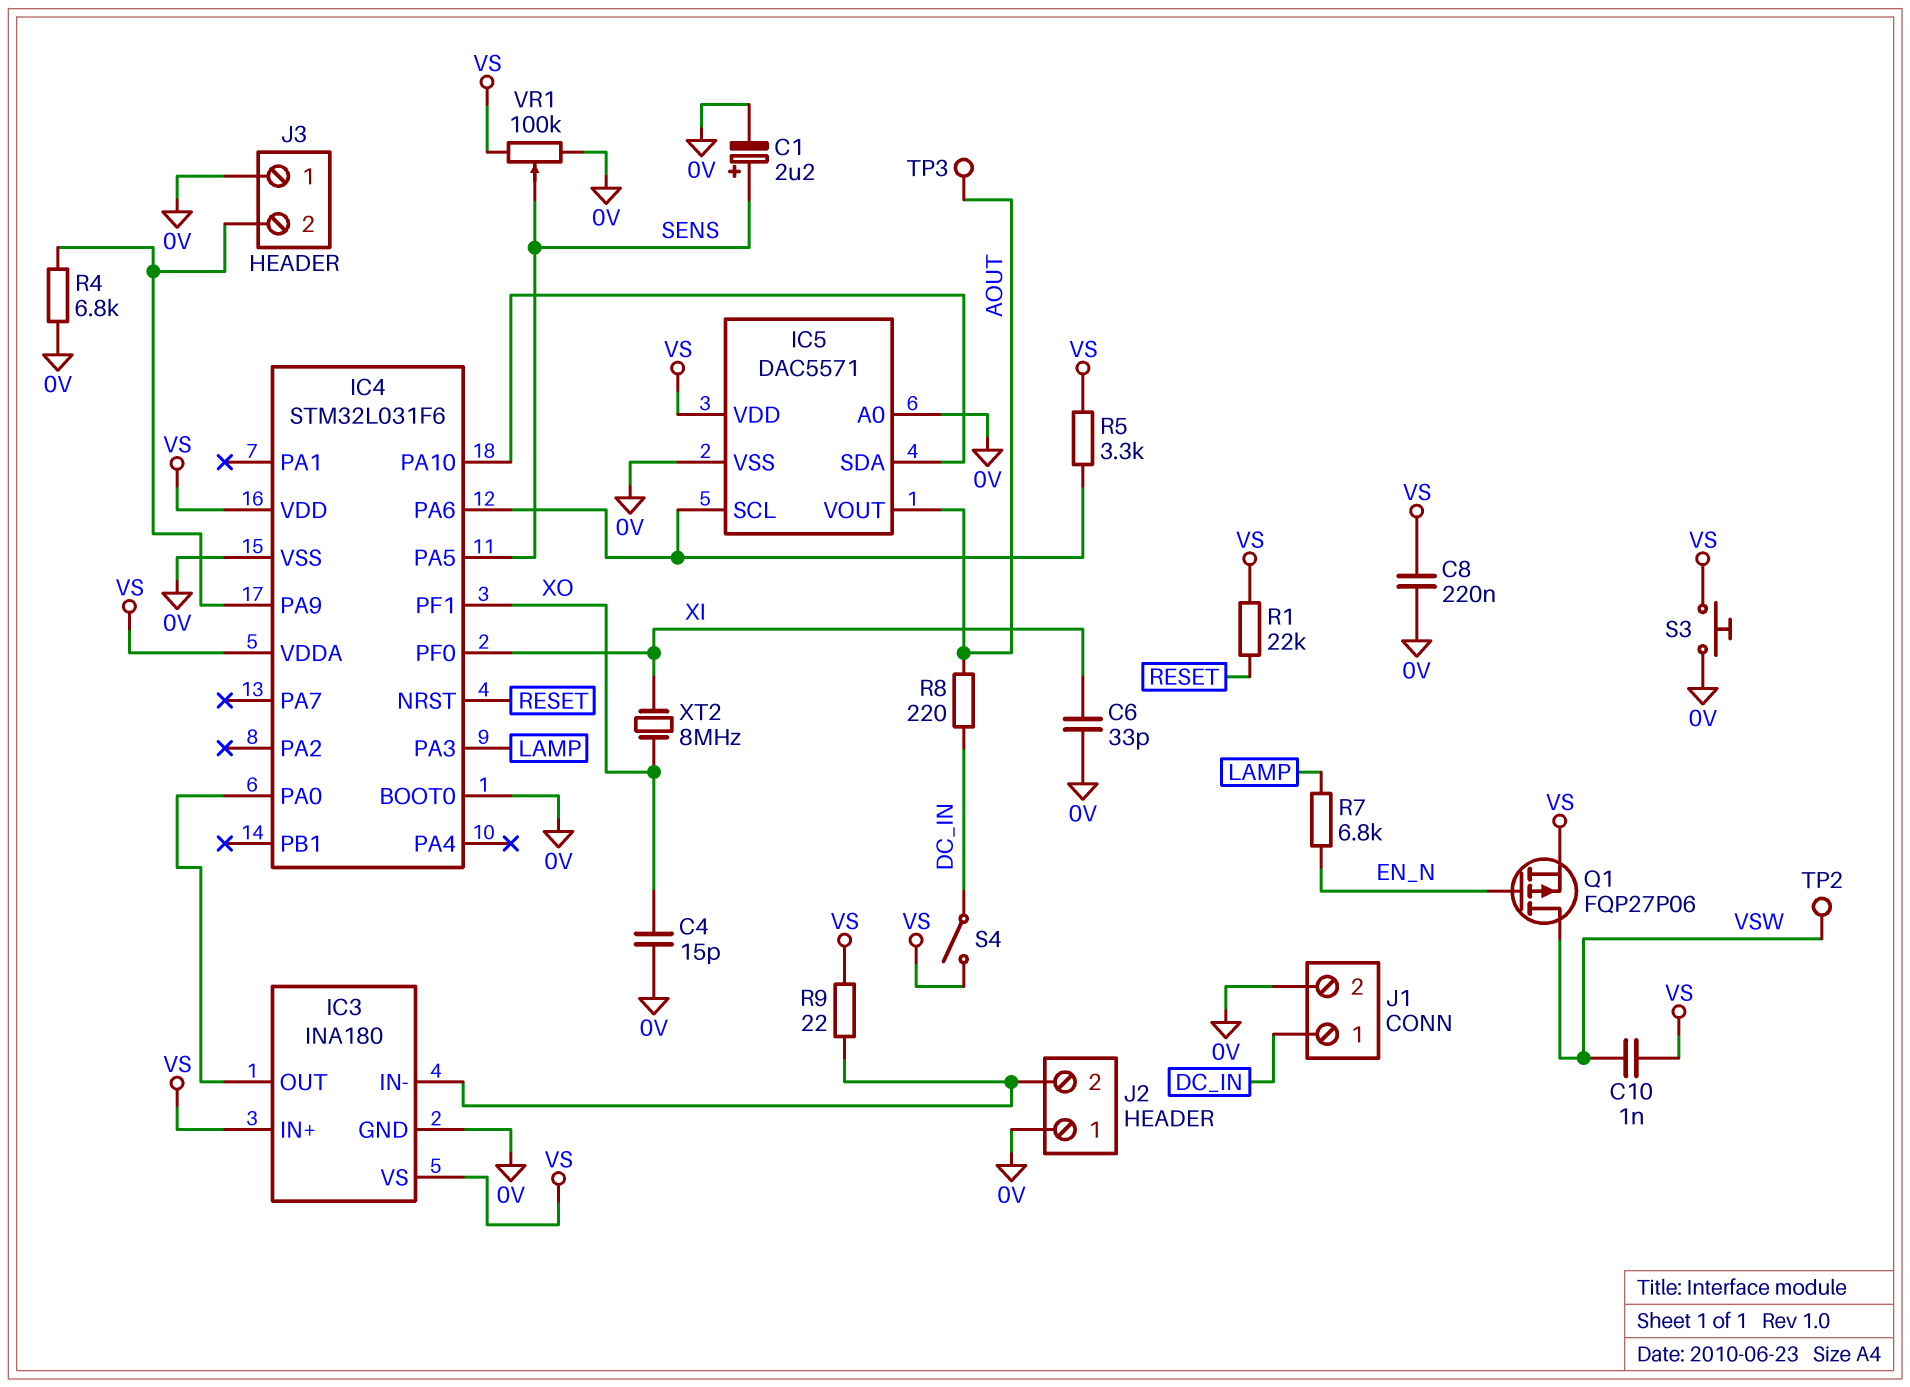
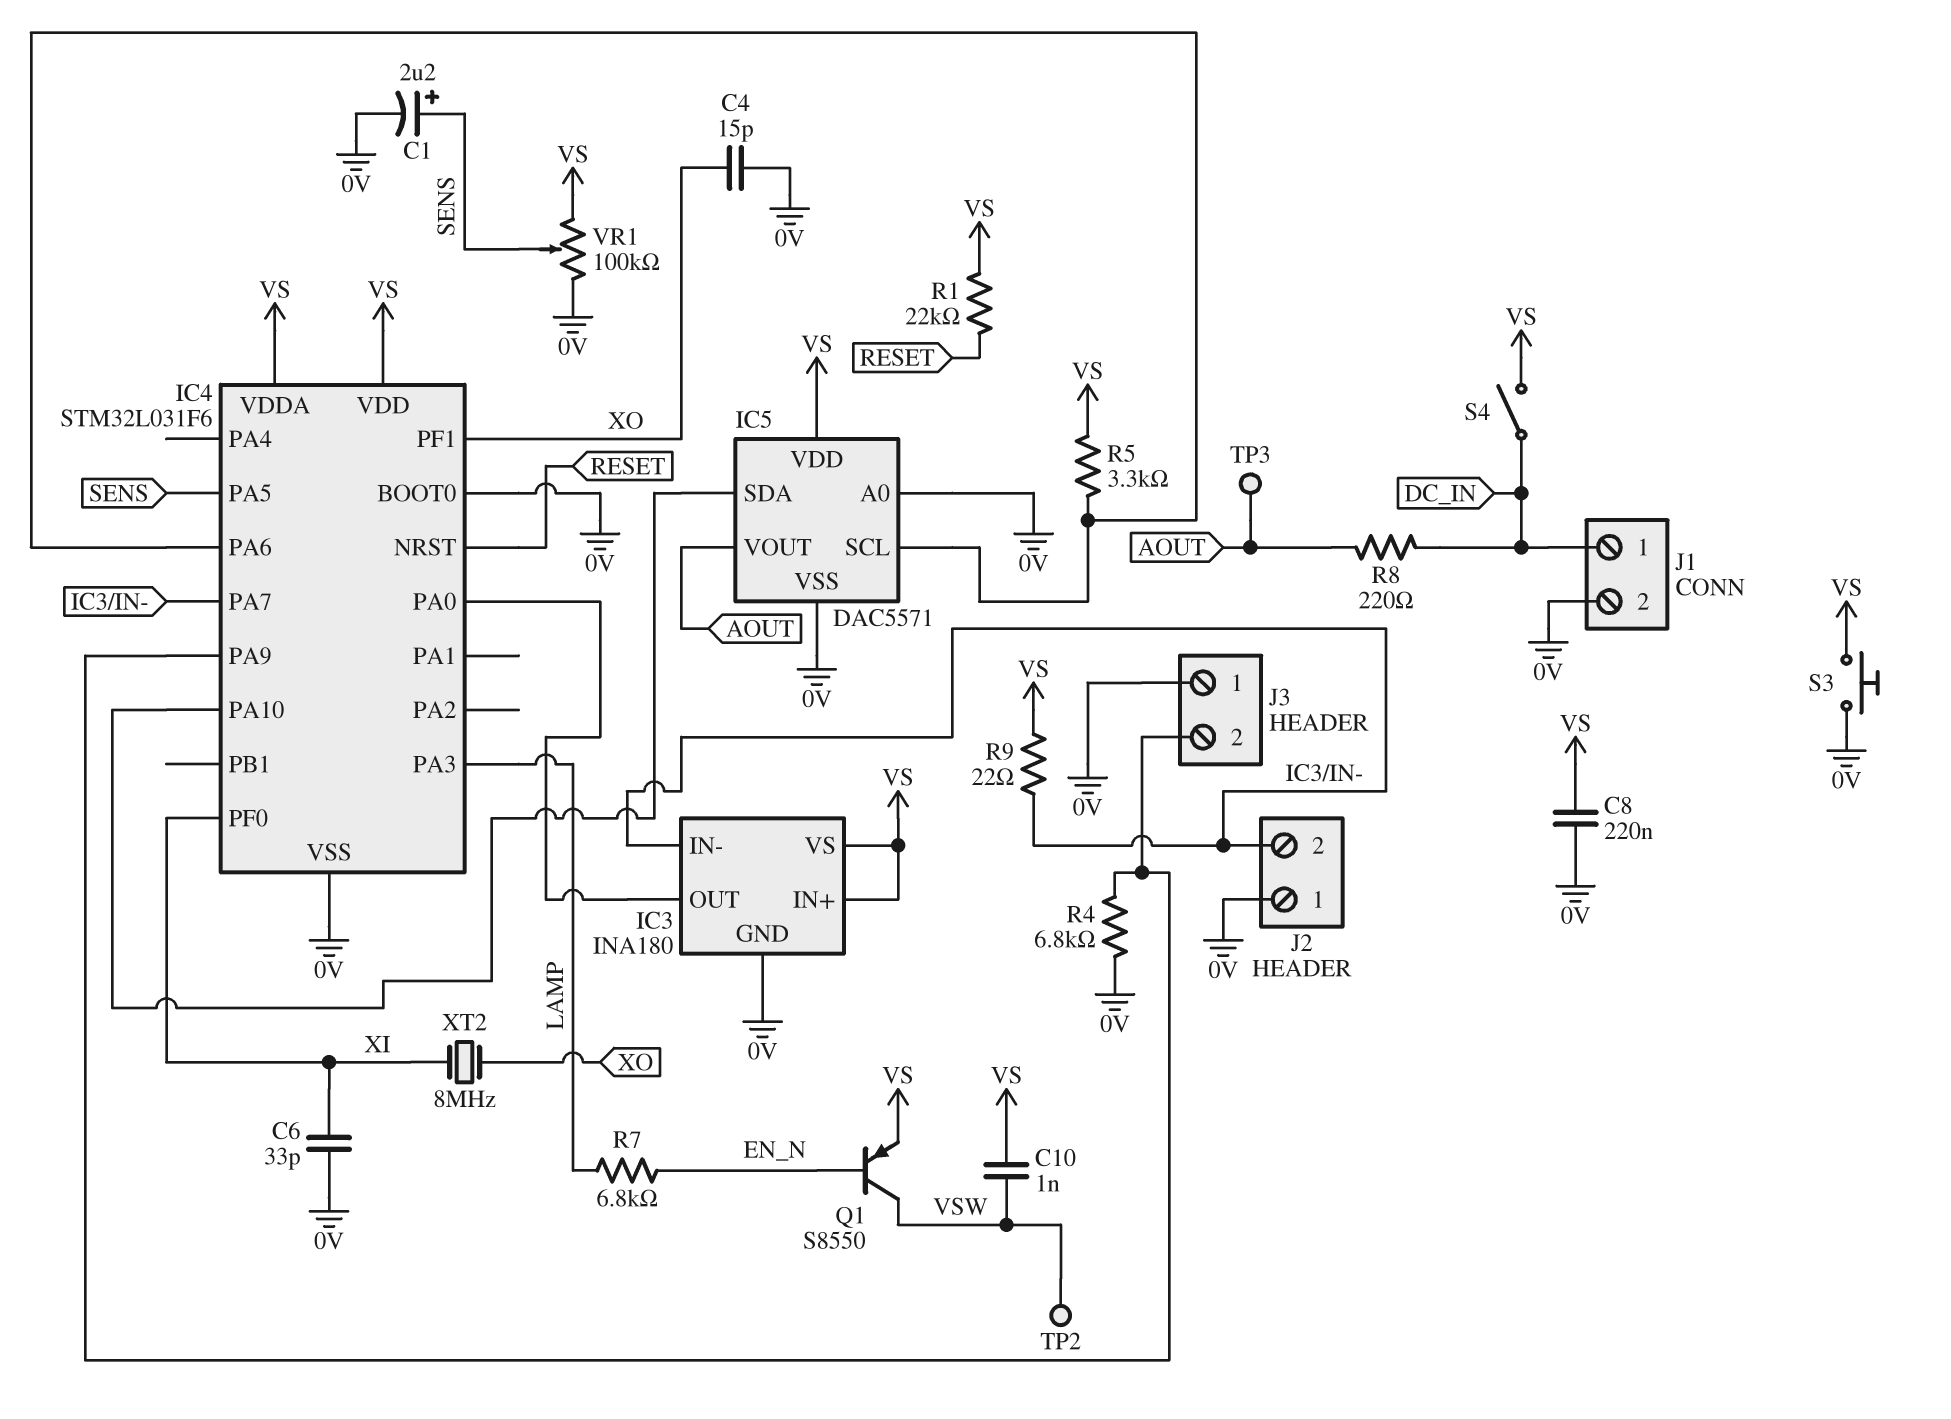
IC4 pin PA7: none -> IC3/IN-
Q1: PMOS FQP27P06 (G EN_N, D VSW, S VS) -> PNP S8550 (B EN_N, C VSW, E VS)

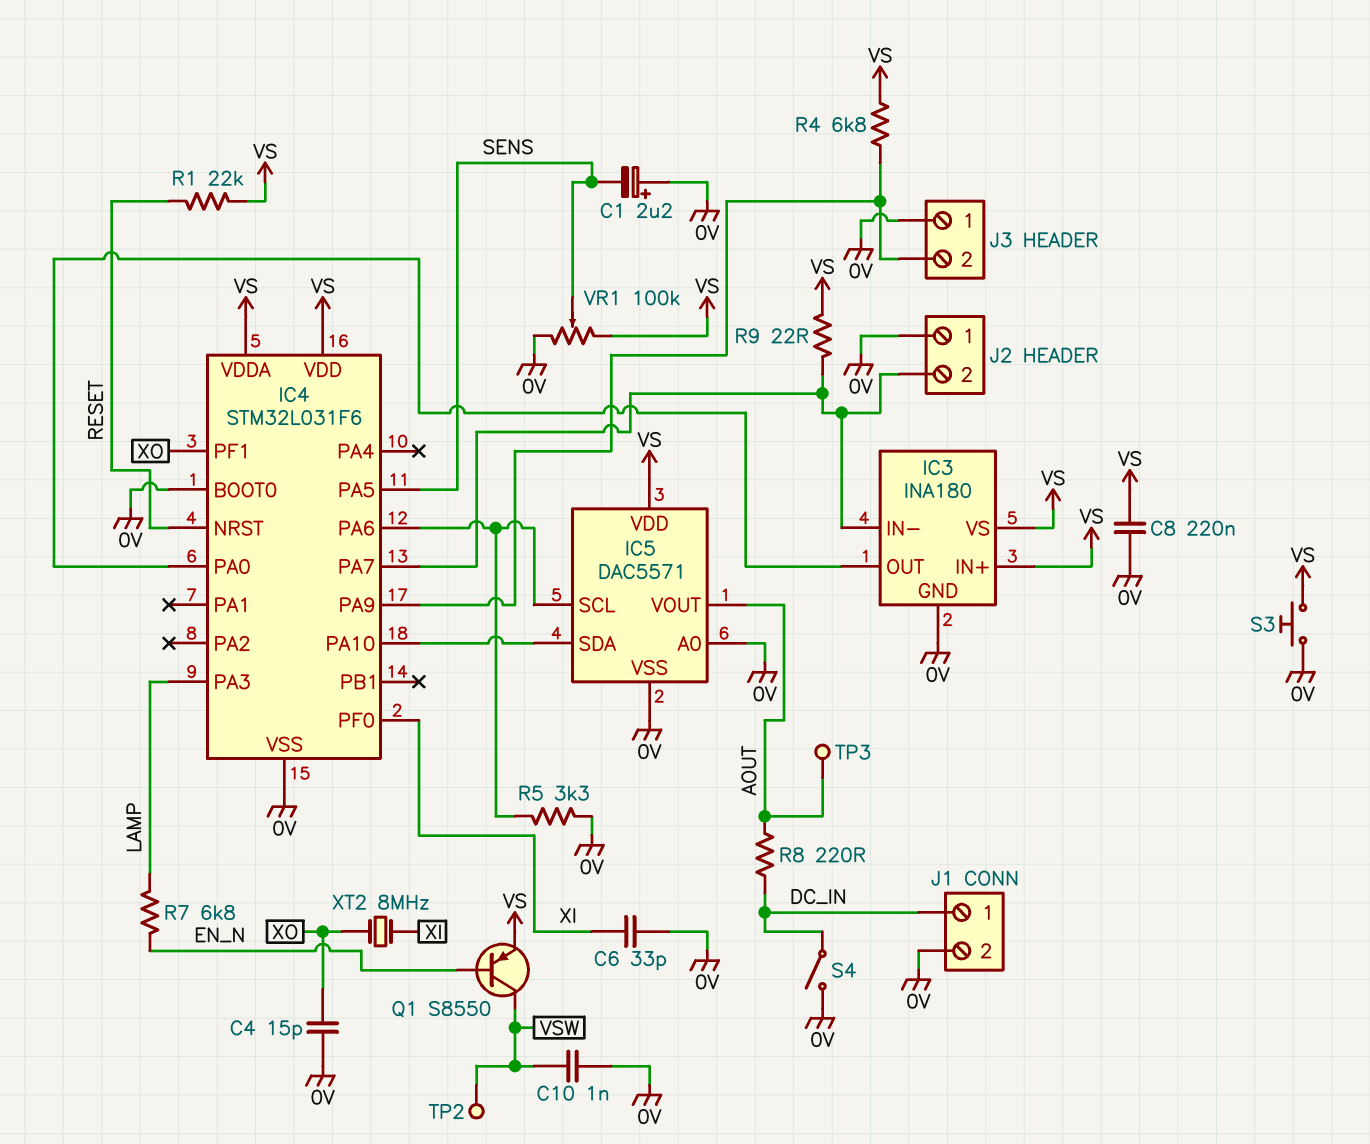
C1: 2.2uF (plus SENS, minus 0V) -> 2.2uF (plus 0V, minus SENS)
C10: 1nF (VS, VSW) -> 1nF (0V, VSW)
R4: 6.8k (0V, IC4/PA9) -> 6.8k (IC4/PA9, VS)
R5: 3.3k (IC4/PA6, VS) -> 3.3k (0V, IC4/PA6)
S4: switch (DC_IN, VS) -> switch (0V, DC_IN)

